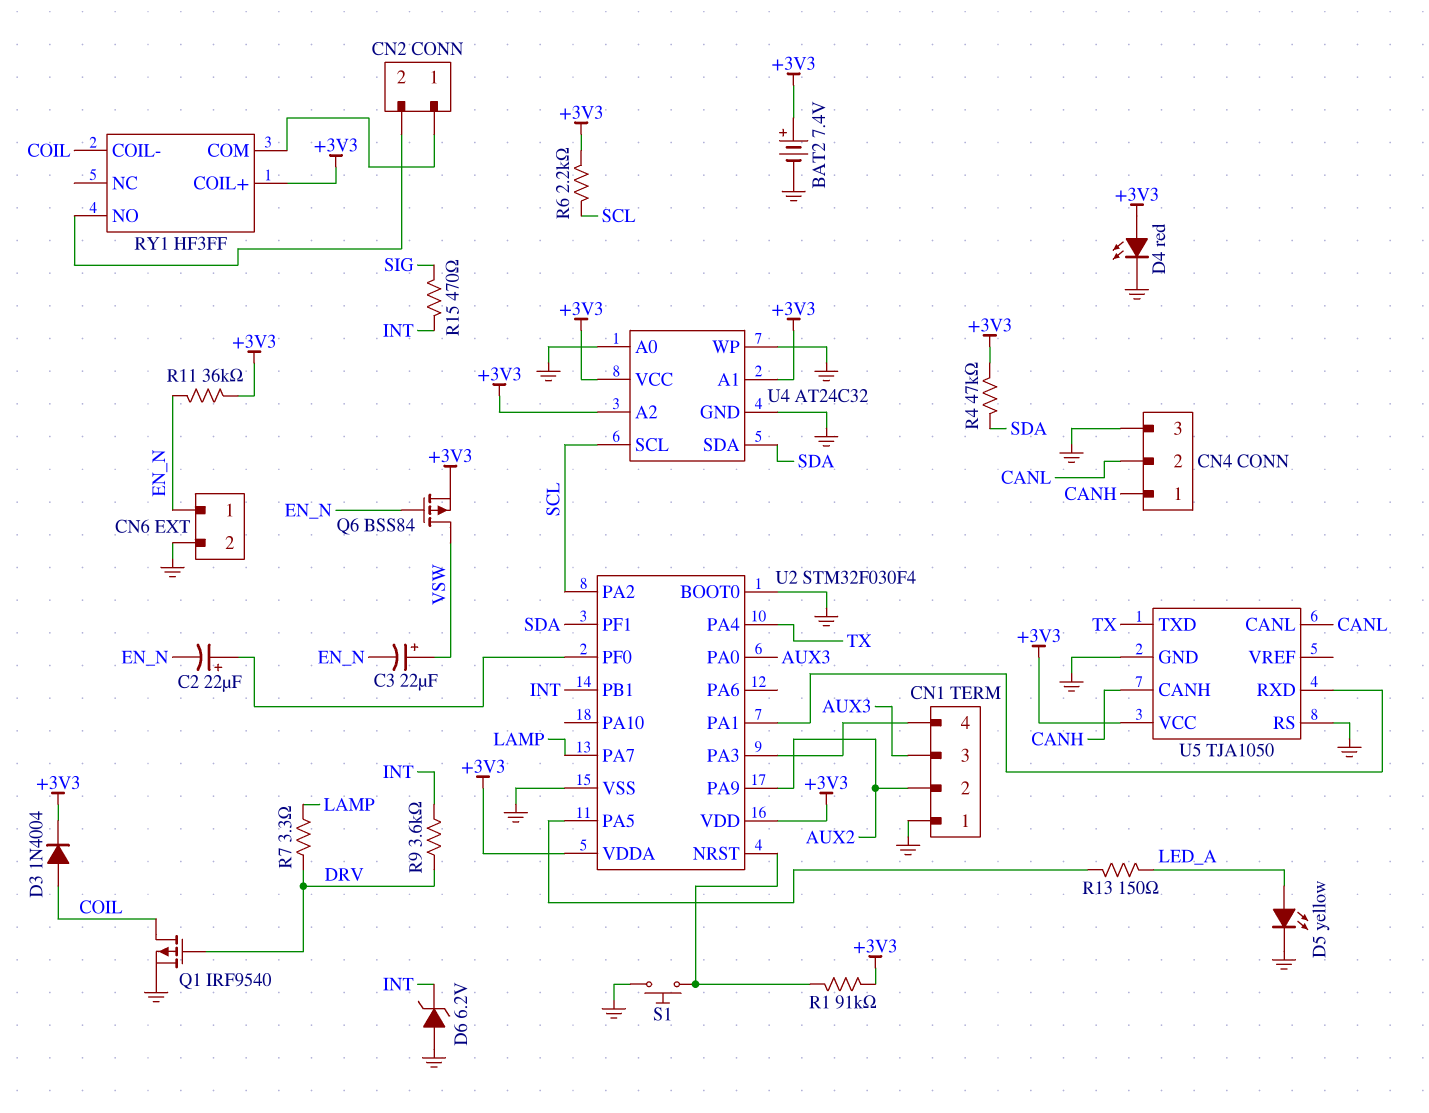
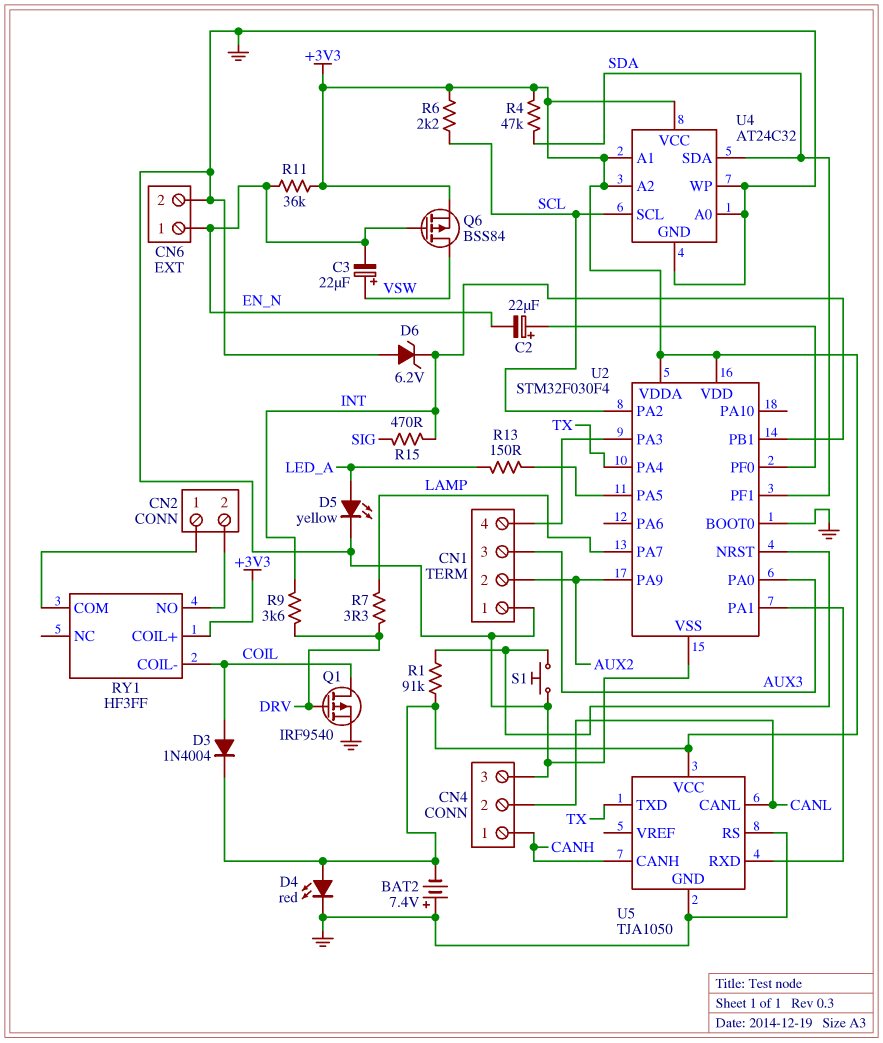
BAT2: 7.4V (plus +3V3, minus GND) -> 7.4V (plus GND, minus +3V3)

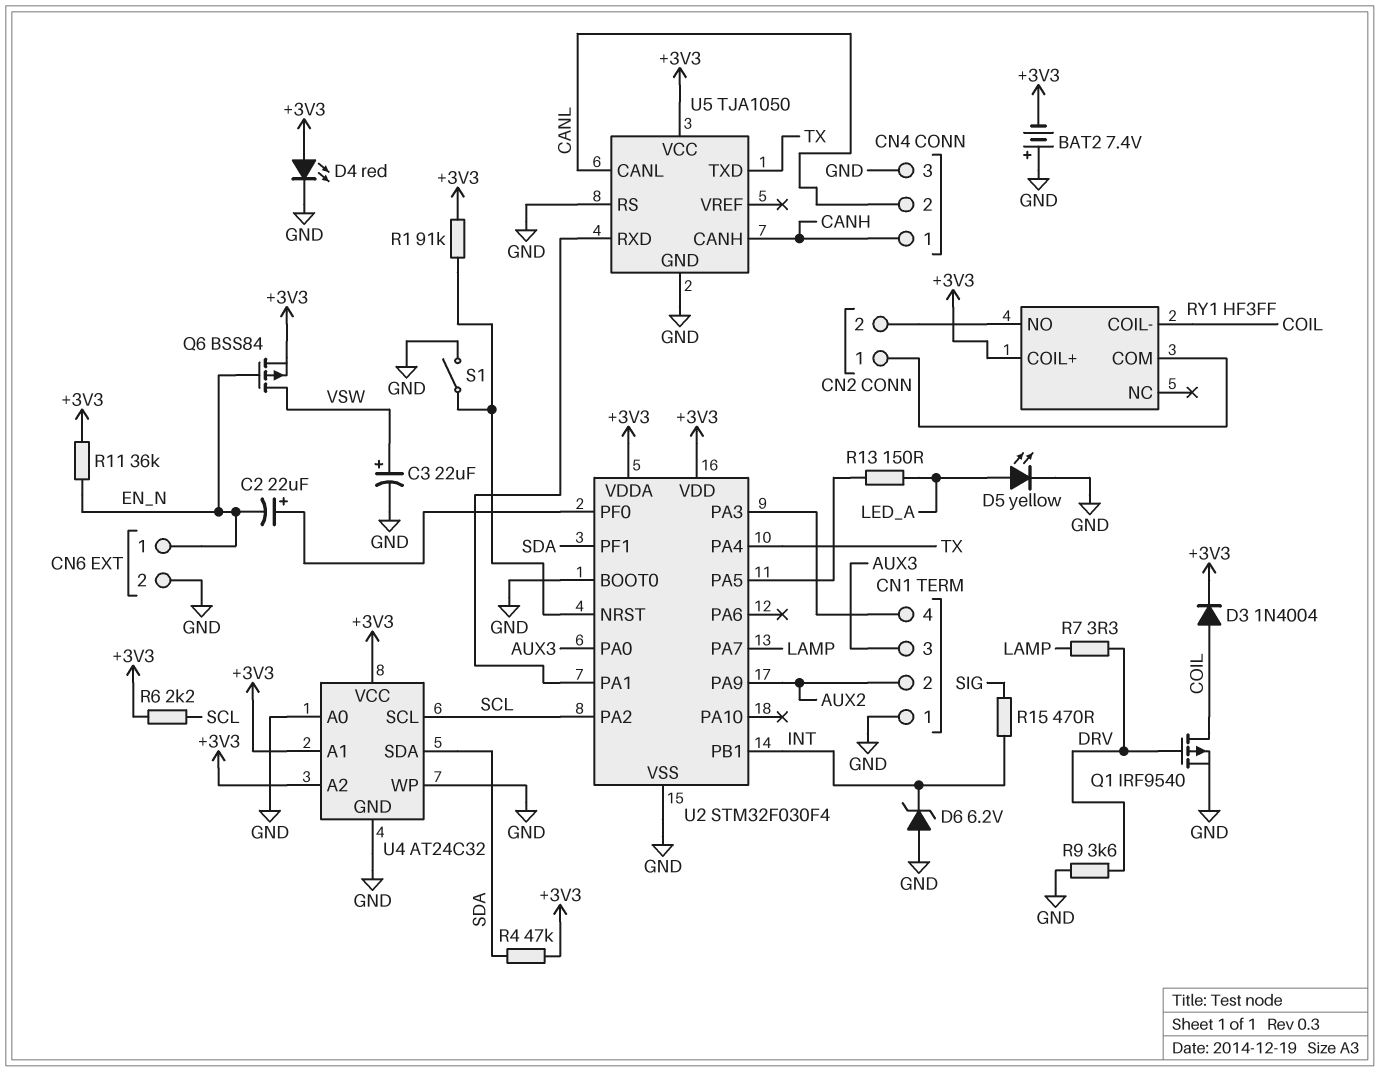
C3: 22uF (plus VSW, minus EN_N) -> 22uF (plus VSW, minus GND)
R9: 3.6k (DRV, INT) -> 3.6k (DRV, GND)
S1: button (GND, U2/NRST) -> switch (GND, U2/NRST)

